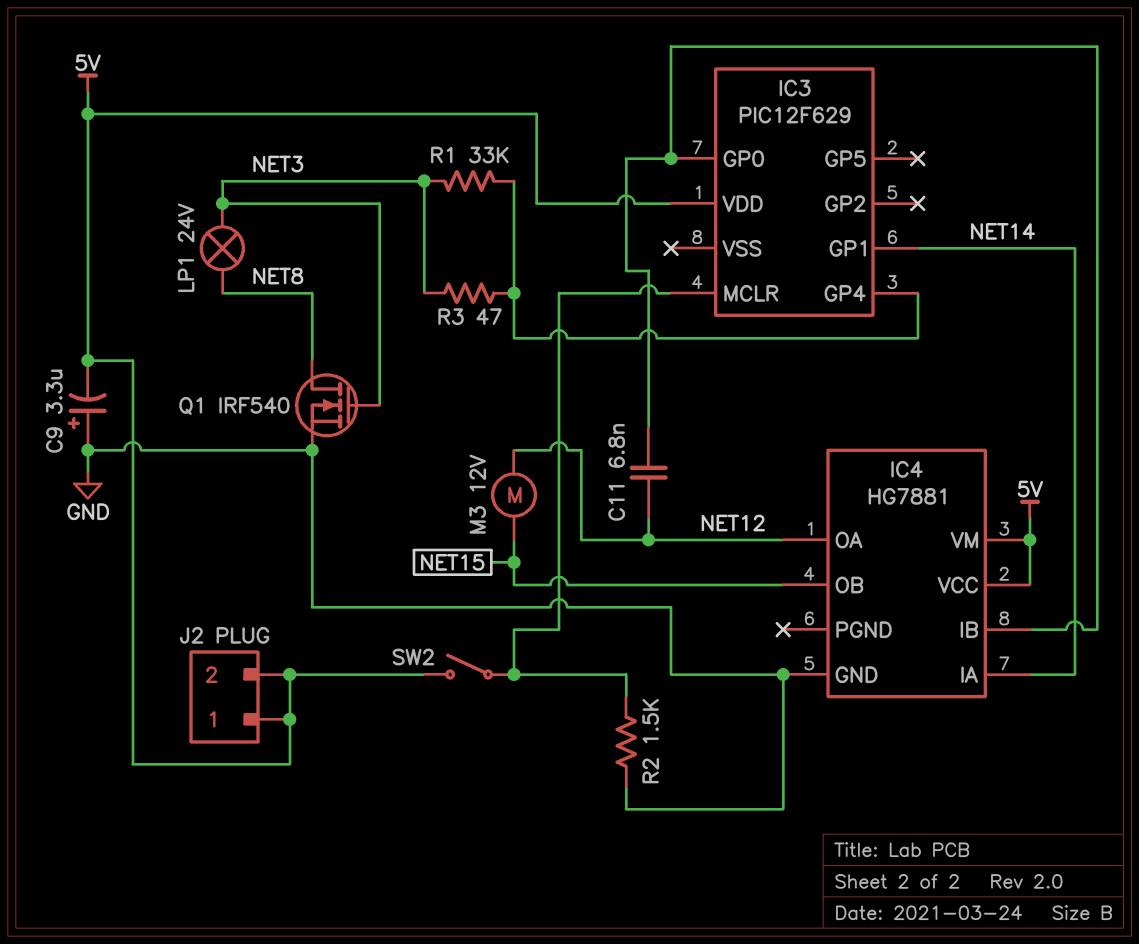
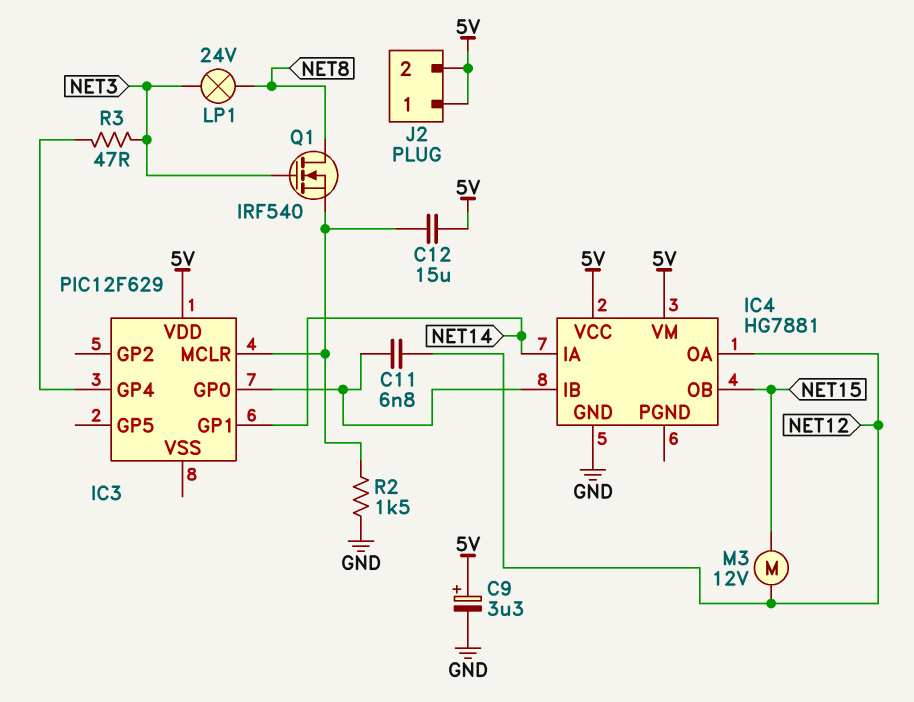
C9: 3.3uF (plus GND, minus 5V) -> 3.3uF (plus 5V, minus GND)
C12: none -> 15uF (5V, IC3/MCLR)
Q1: NMOS IRF540 (G NET3, D NET8, S GND) -> NMOS IRF540 (G NET3, D NET8, S IC3/MCLR)
R1: 33k (IC3/GP4, NET3) -> none
SW2: switch (5V, IC3/MCLR) -> none

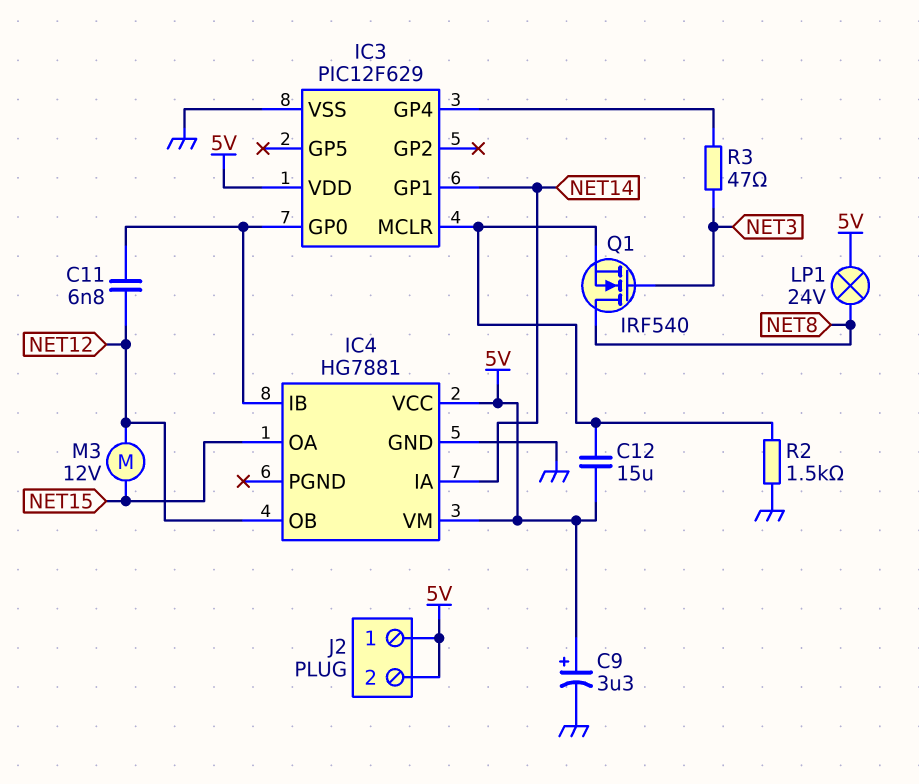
IC3 pin VSS: none -> GND
IC4 pin OA: NET12 -> NET15
IC4 pin OB: NET15 -> NET12
LP1: lamp 24V (NET3, NET8) -> lamp 24V (5V, NET8)

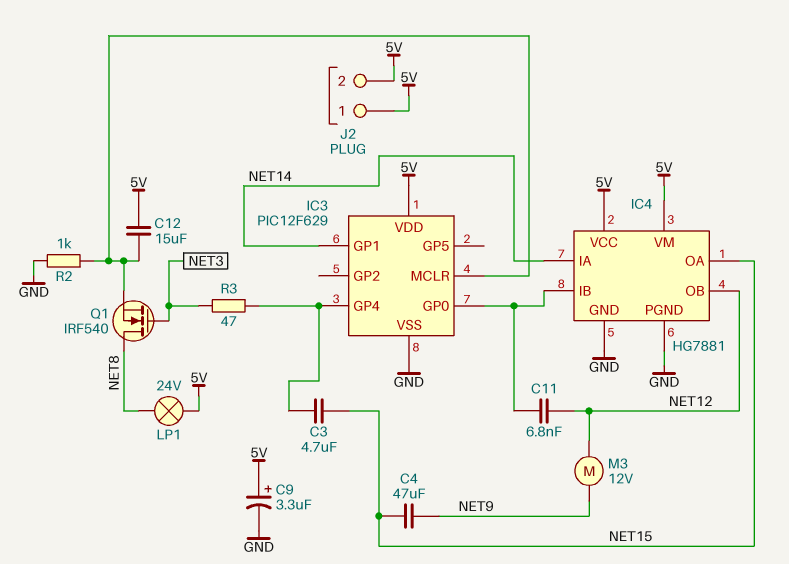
C3: none -> 4.7uF (IC3/GP4, NET15)
C4: none -> 47uF (NET9, NET15)
IC4 pin PGND: none -> GND
M3: motor 12V (NET12, NET15) -> motor 12V (NET9, NET12)
R2: 1.5k (GND, IC3/MCLR) -> 1k (GND, IC3/MCLR)

